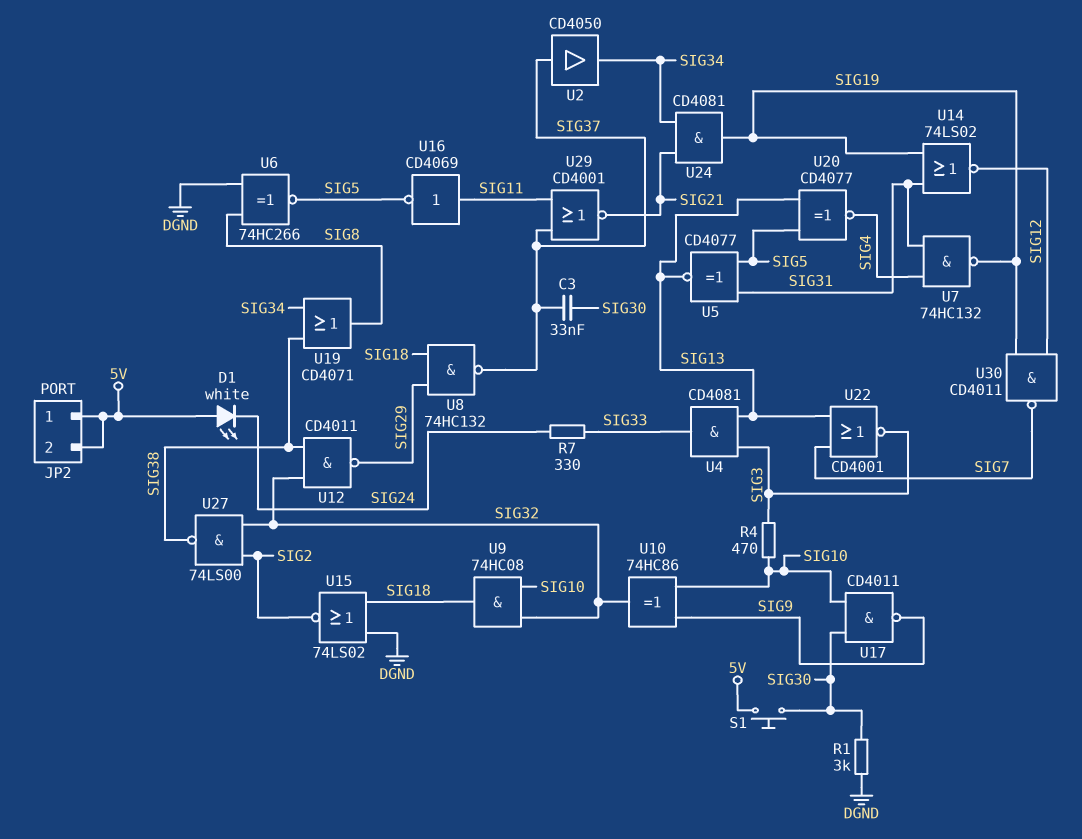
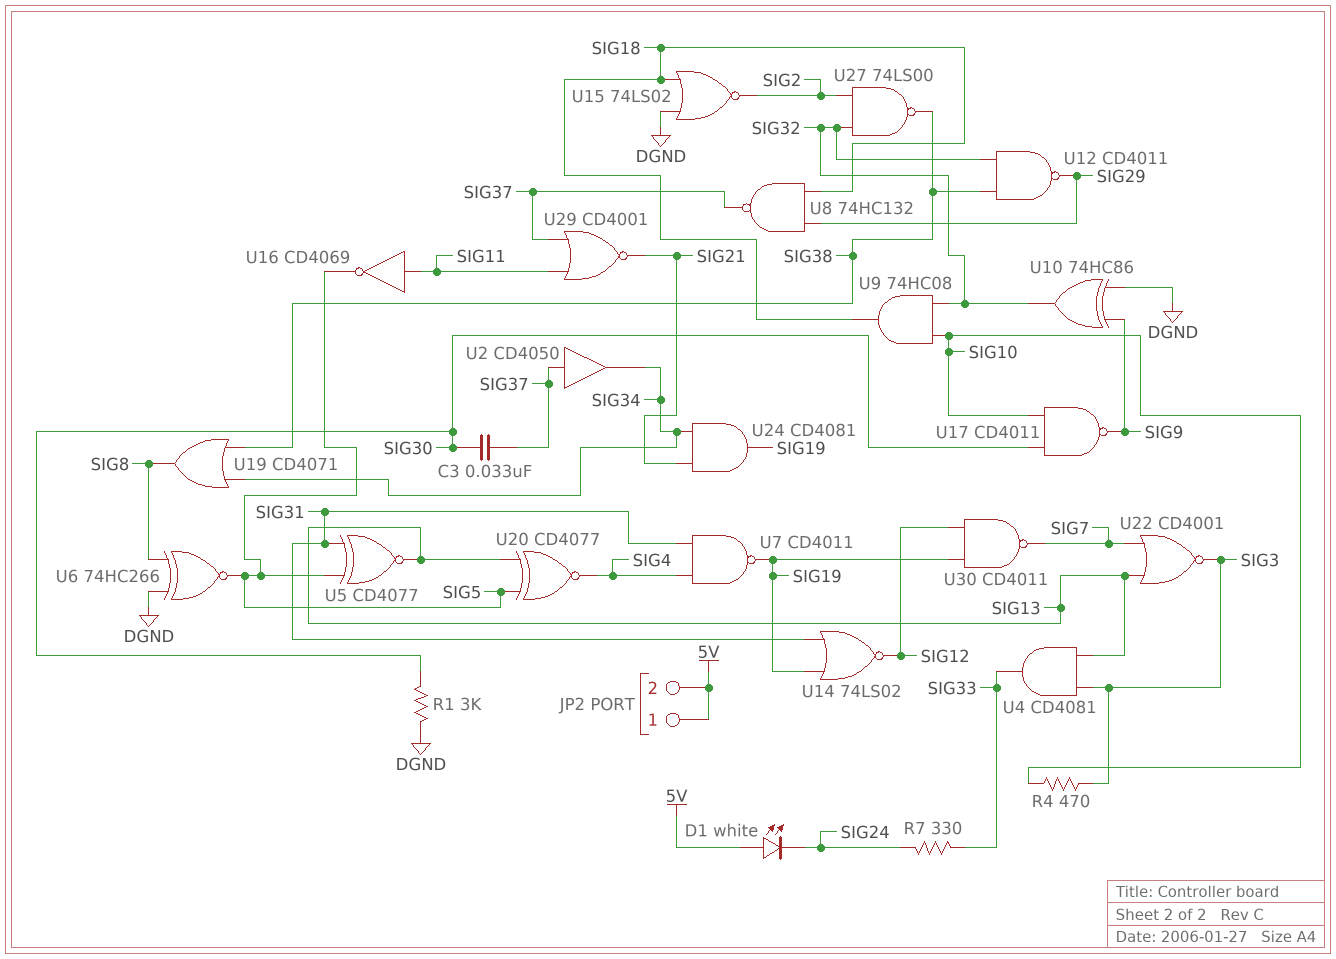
S1: button (5V, SIG30) -> none
U7: NAND 74HC132 (in SIG4, in SIG31, out SIG19) -> NAND CD4011 (in SIG4, in SIG31, out SIG19)
U10: XOR 74HC86 (in SIG9, in SIG10, out SIG32) -> XOR 74HC86 (in DGND, in SIG9, out SIG32)

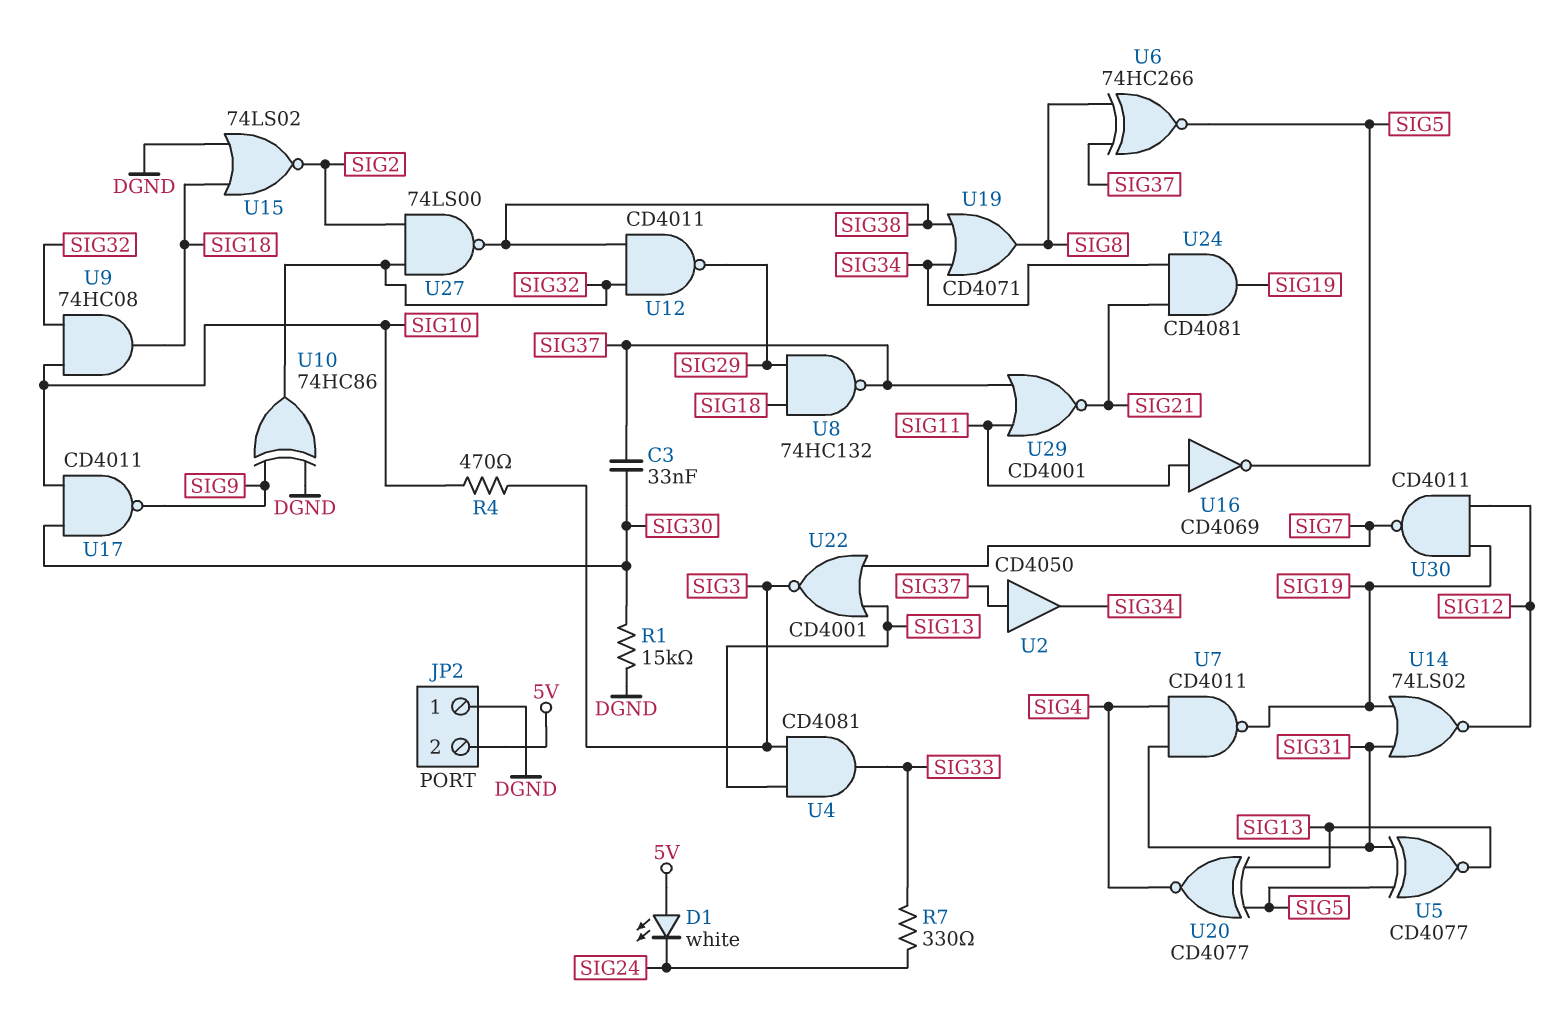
JP2 pin 1: 5V -> DGND
R1: 3k (DGND, SIG30) -> 15k (DGND, SIG30)
U6: XNOR 74HC266 (in DGND, in SIG8, out SIG5) -> XNOR 74HC266 (in SIG8, in SIG37, out SIG5)

